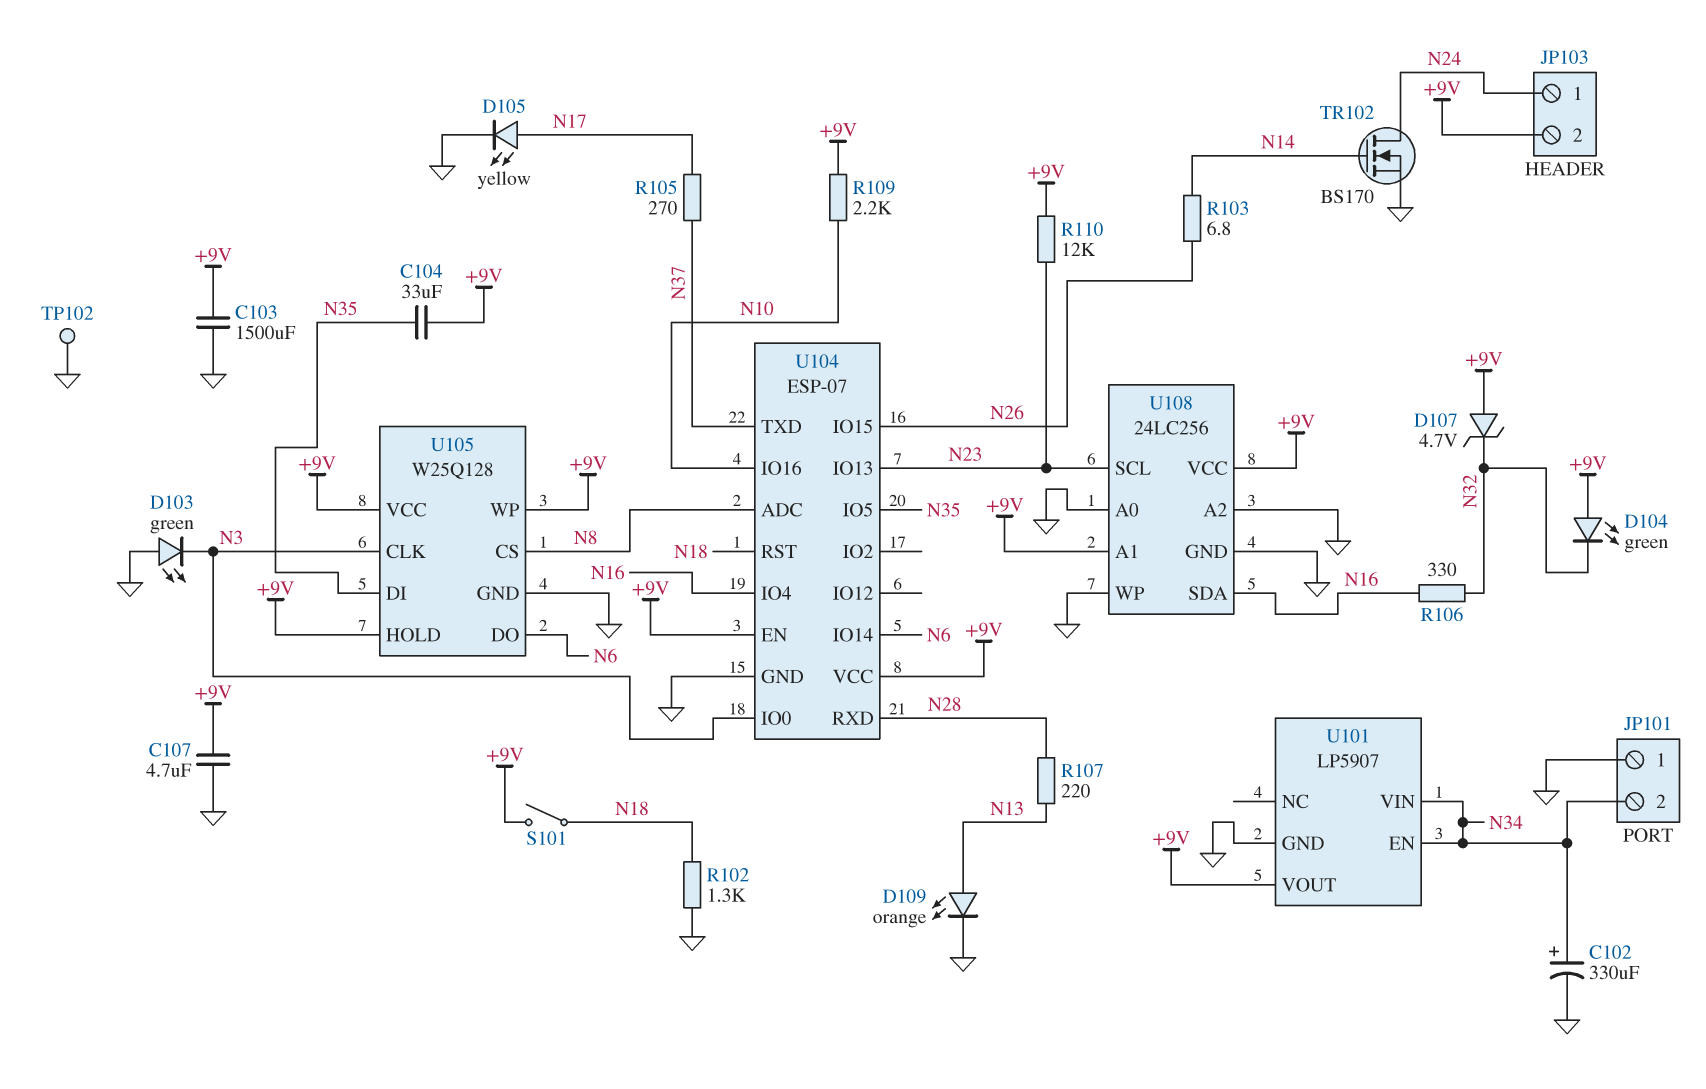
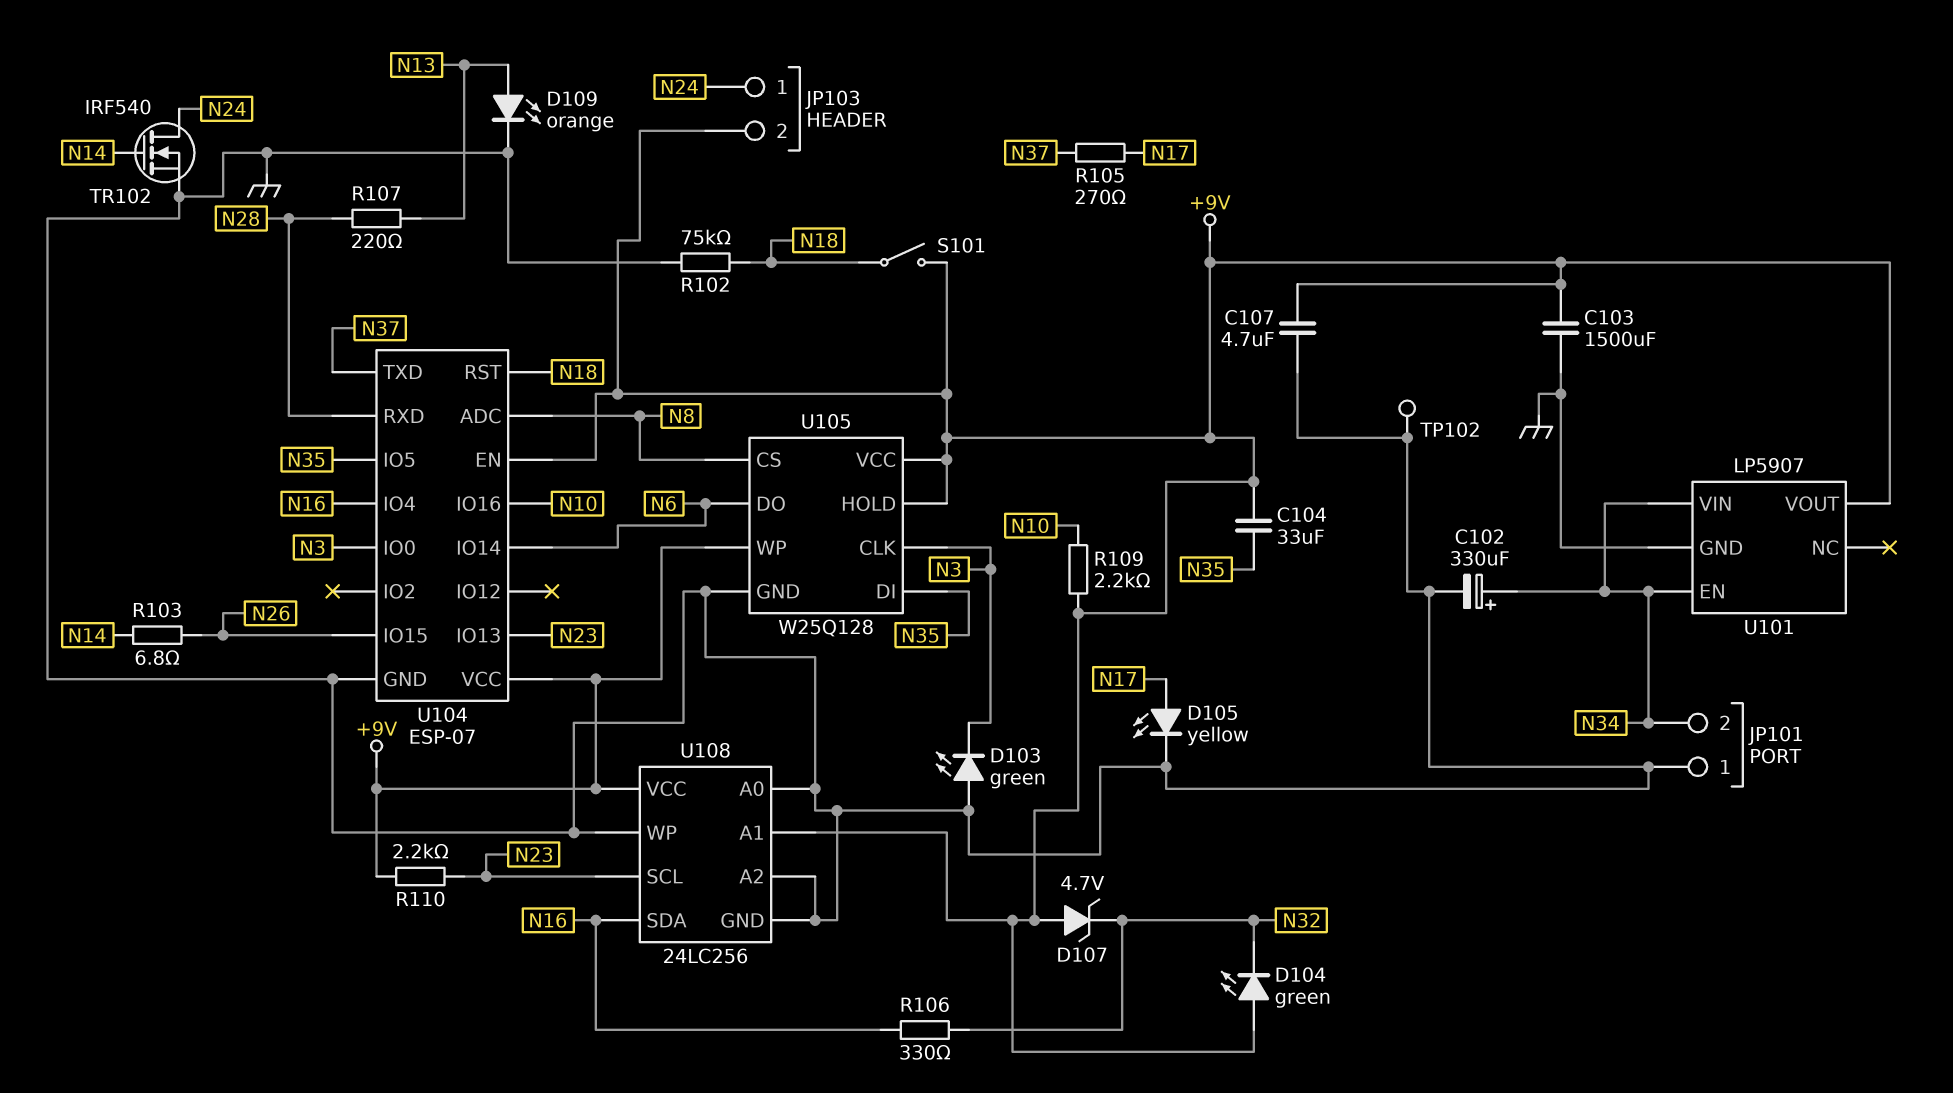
R102: 1.3k (GND, N18) -> 75k (GND, N18)
R110: 12k (+9V, N23) -> 2.2k (+9V, N23)
TR102: NMOS BS170 (G N14, D N24, S GND) -> NMOS IRF540 (G N14, D N24, S GND)

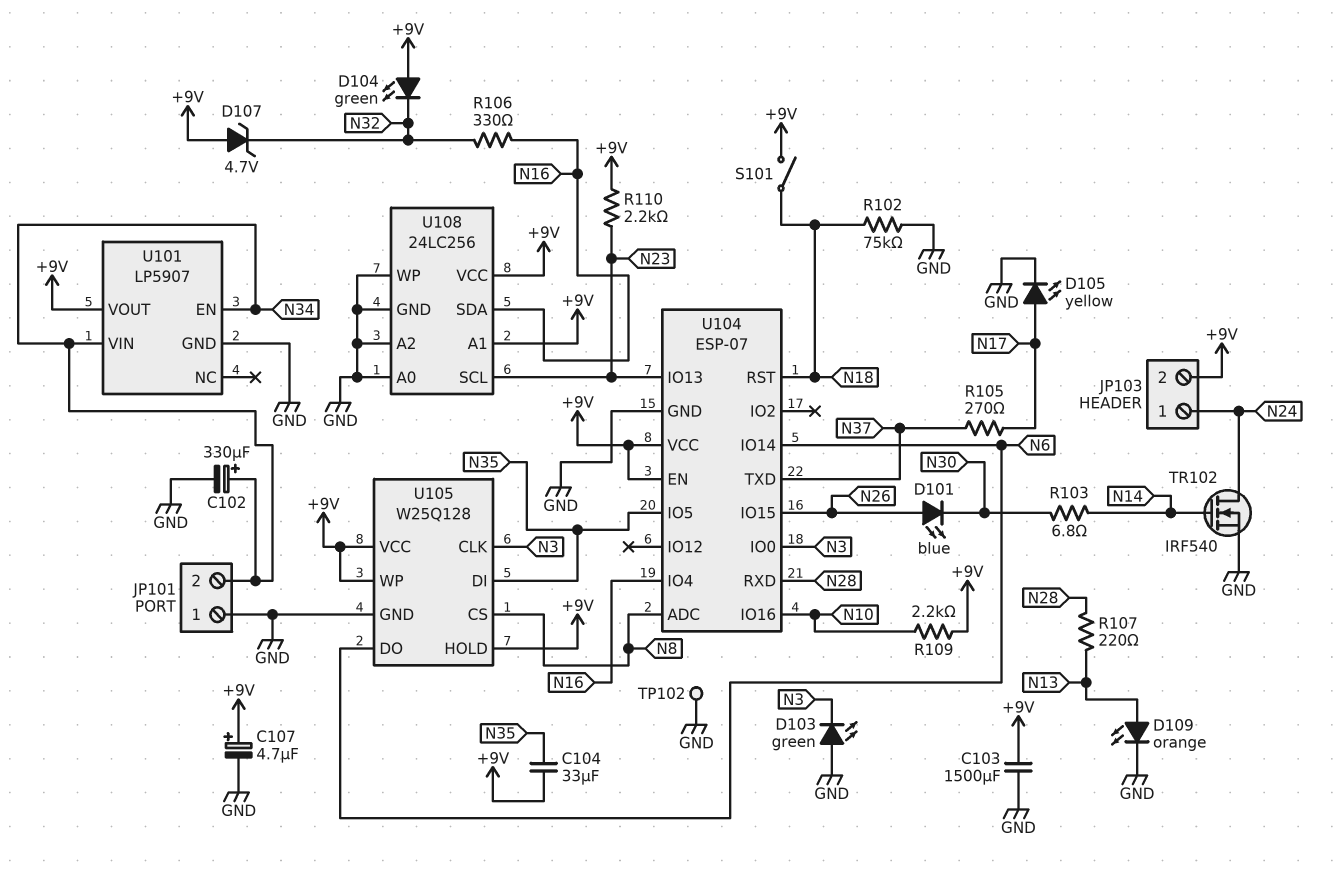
C107: 4.7uF (+9V, GND) -> 4.7uF (plus +9V, minus GND)
D101: none -> LED blue (A N26, K N30)
R103: 6.8 (N14, N26) -> 6.8 (N14, N30)

